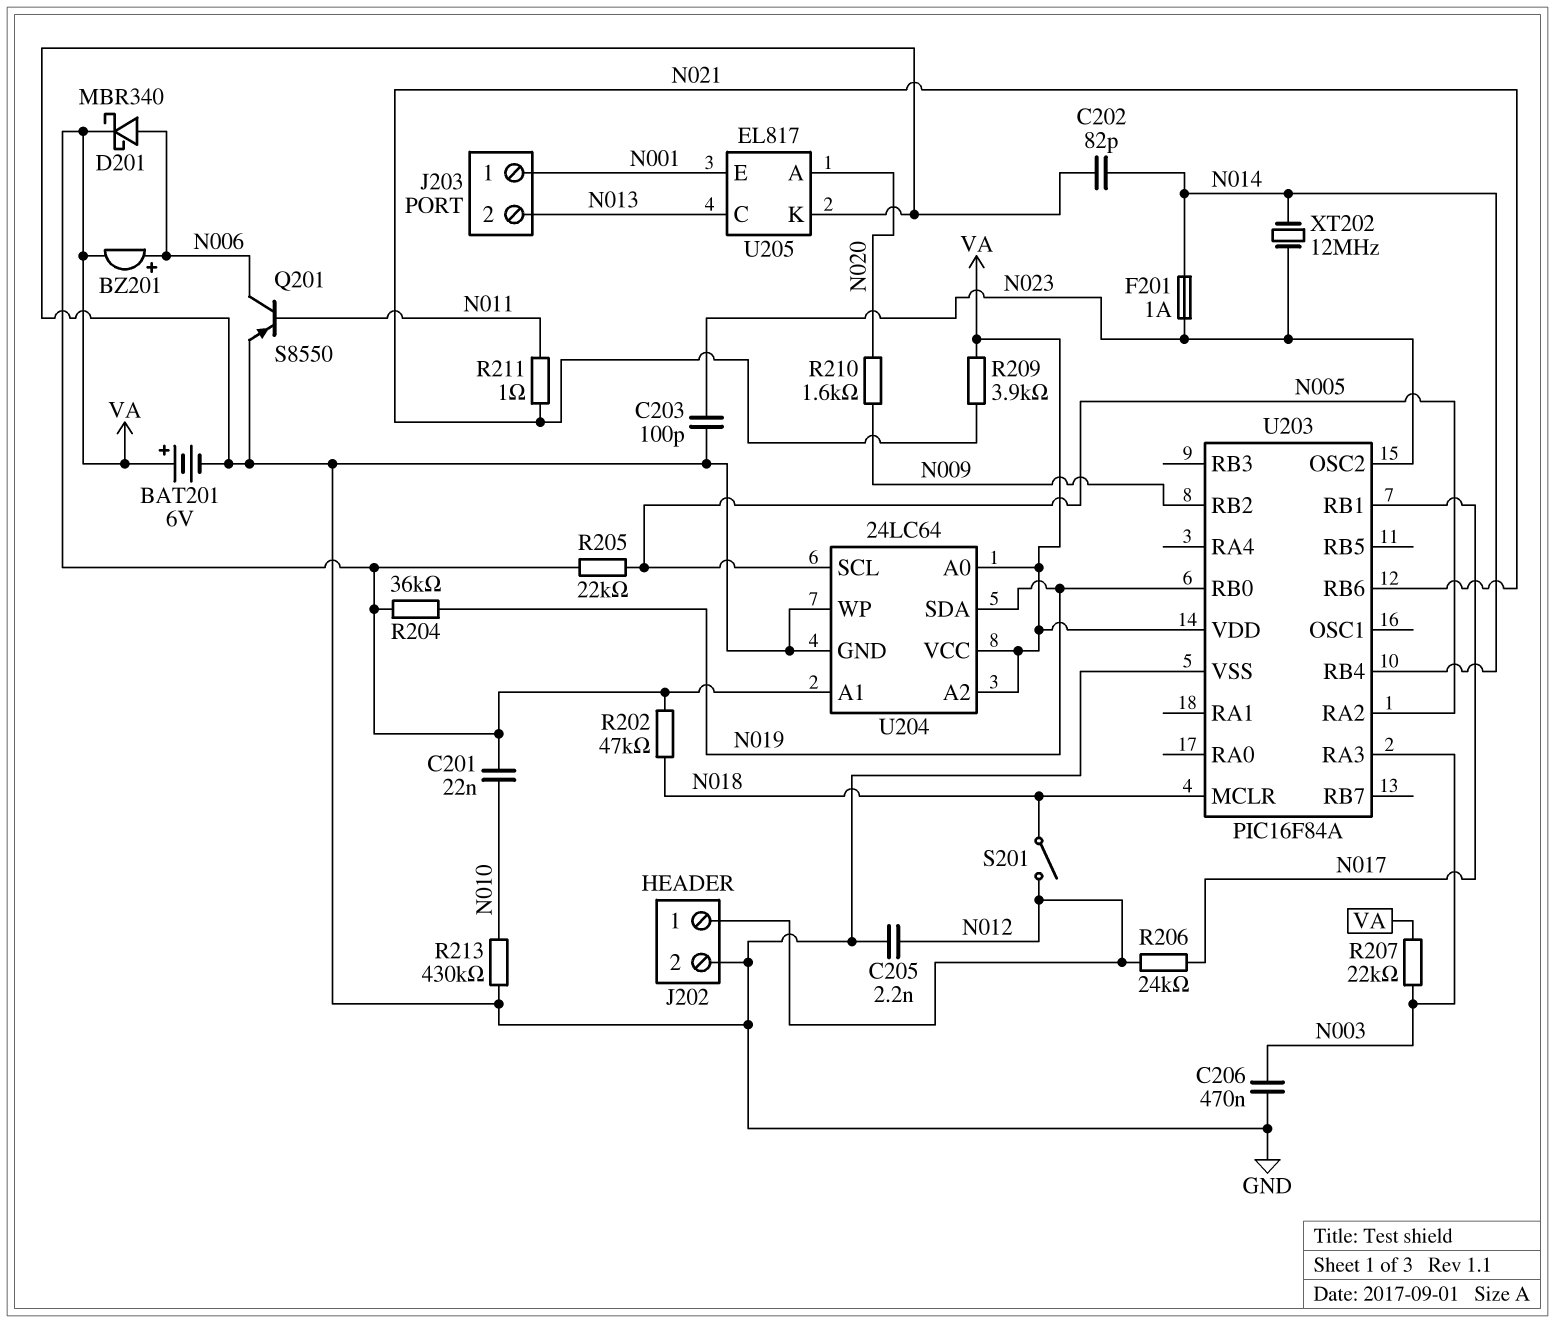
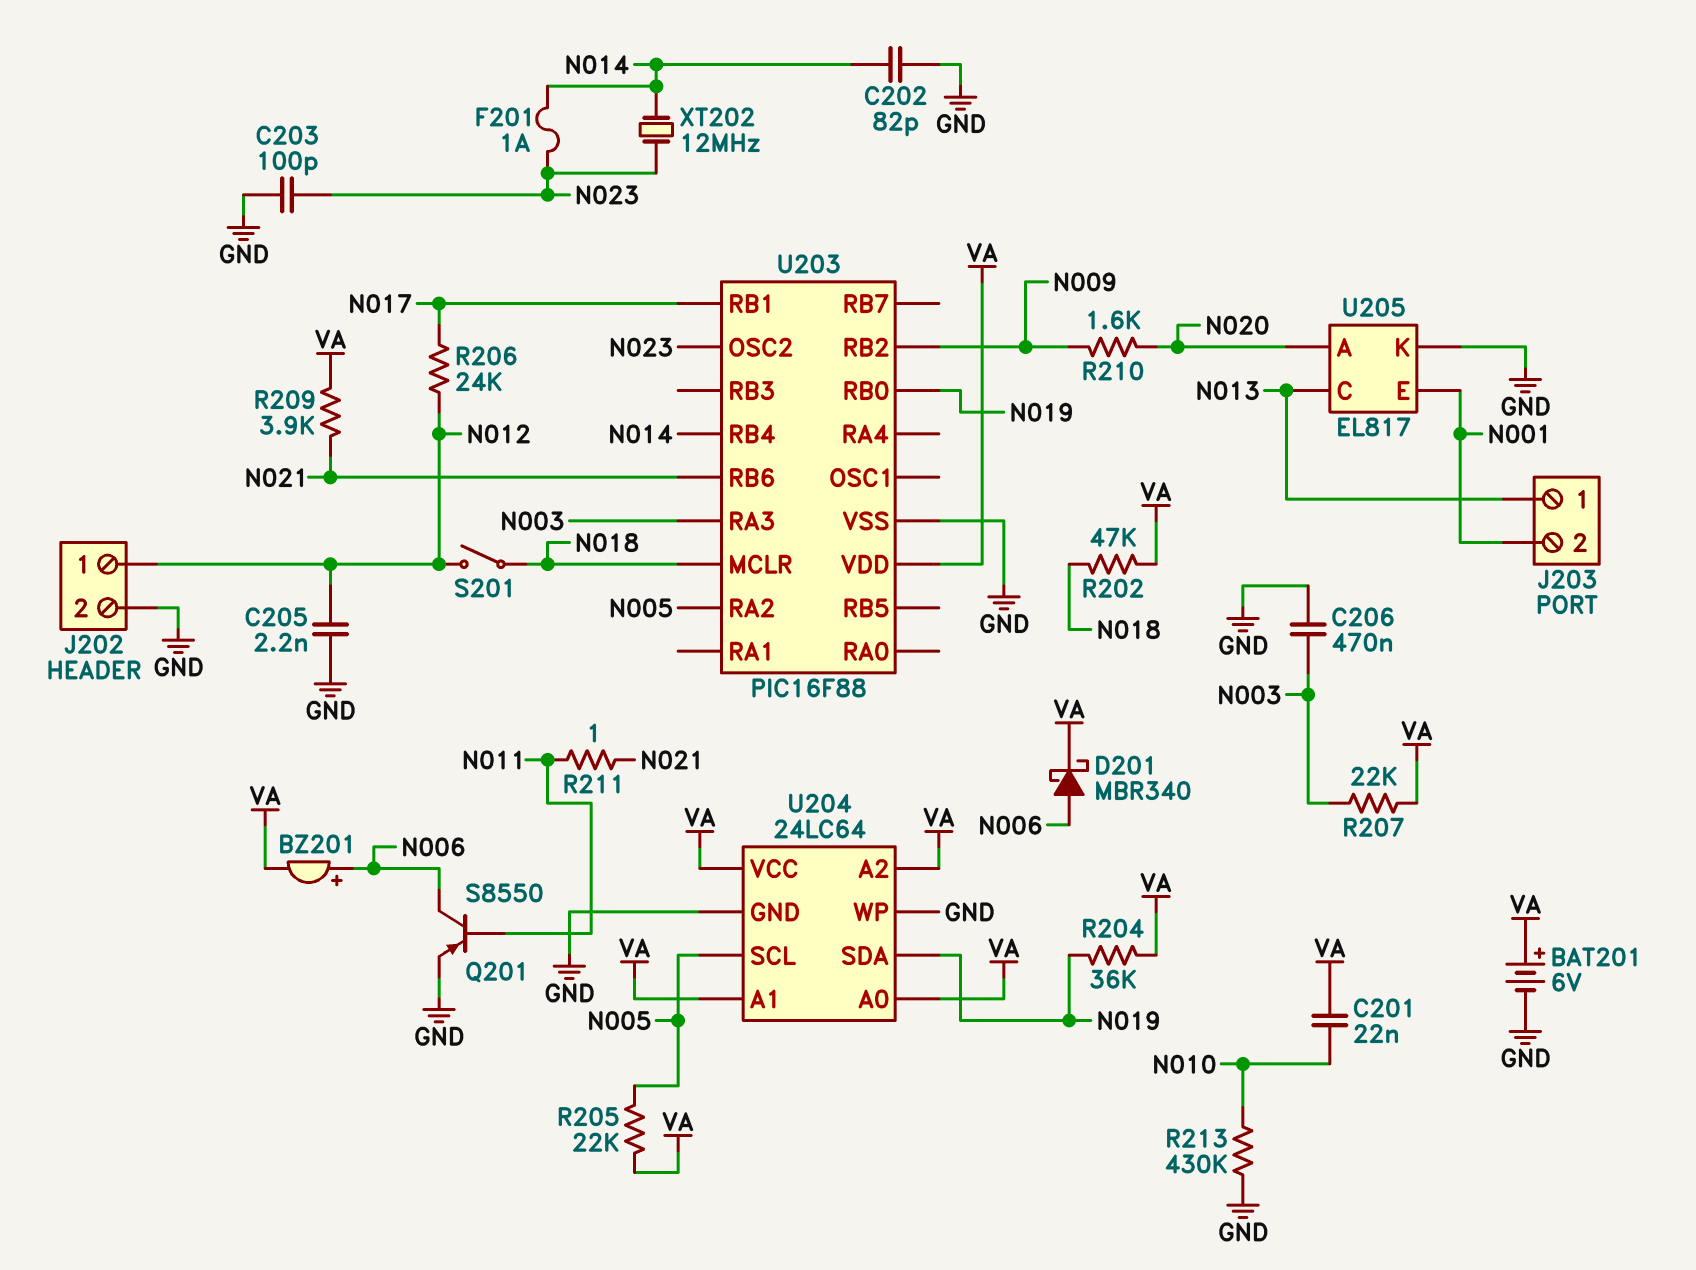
J203 pin 1: N001 -> N013
J203 pin 2: N013 -> N001
U203: PIC16F84A -> PIC16F88

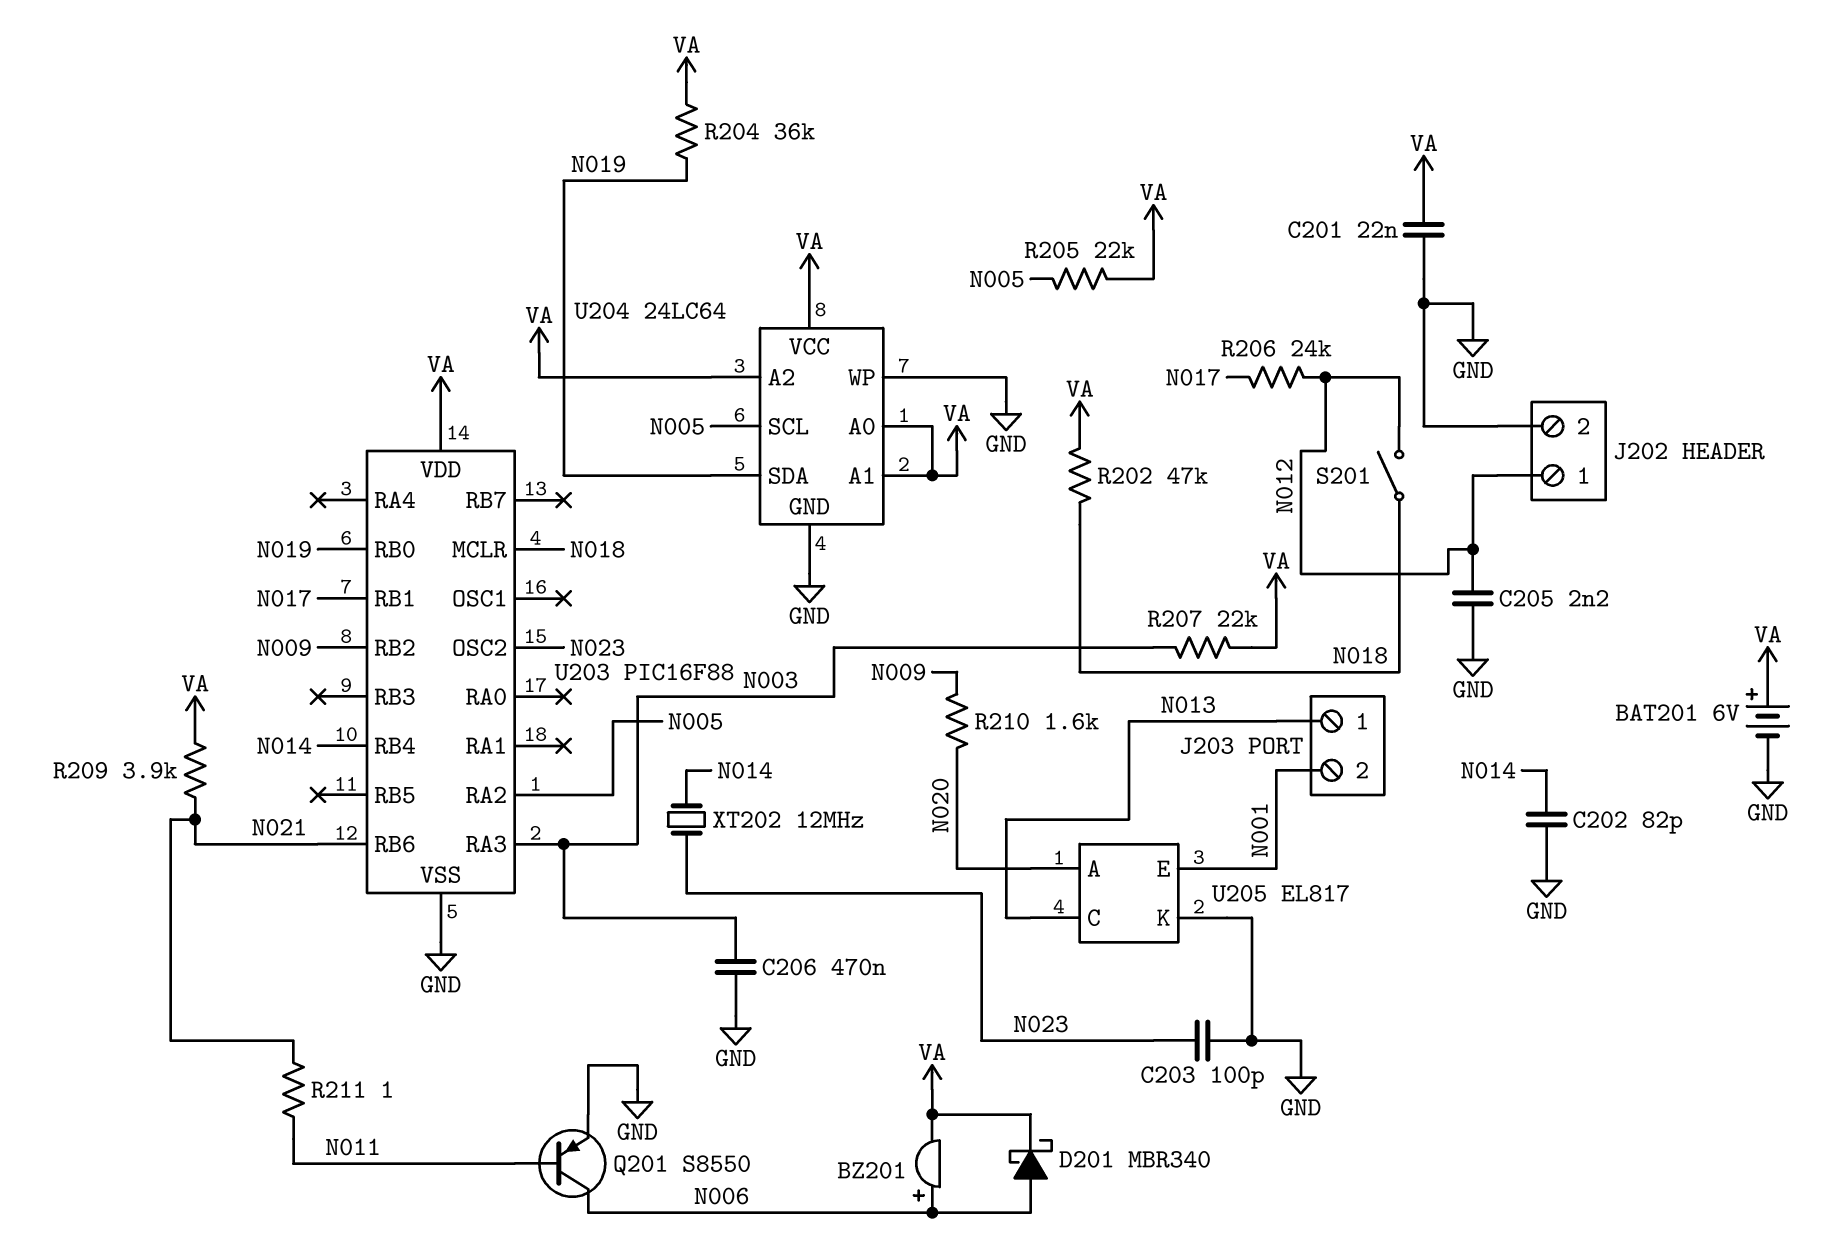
C201: 22nF (N010, VA) -> 22nF (GND, VA)
F201: 1A (N014, N023) -> none
R213: 430k (GND, N010) -> none

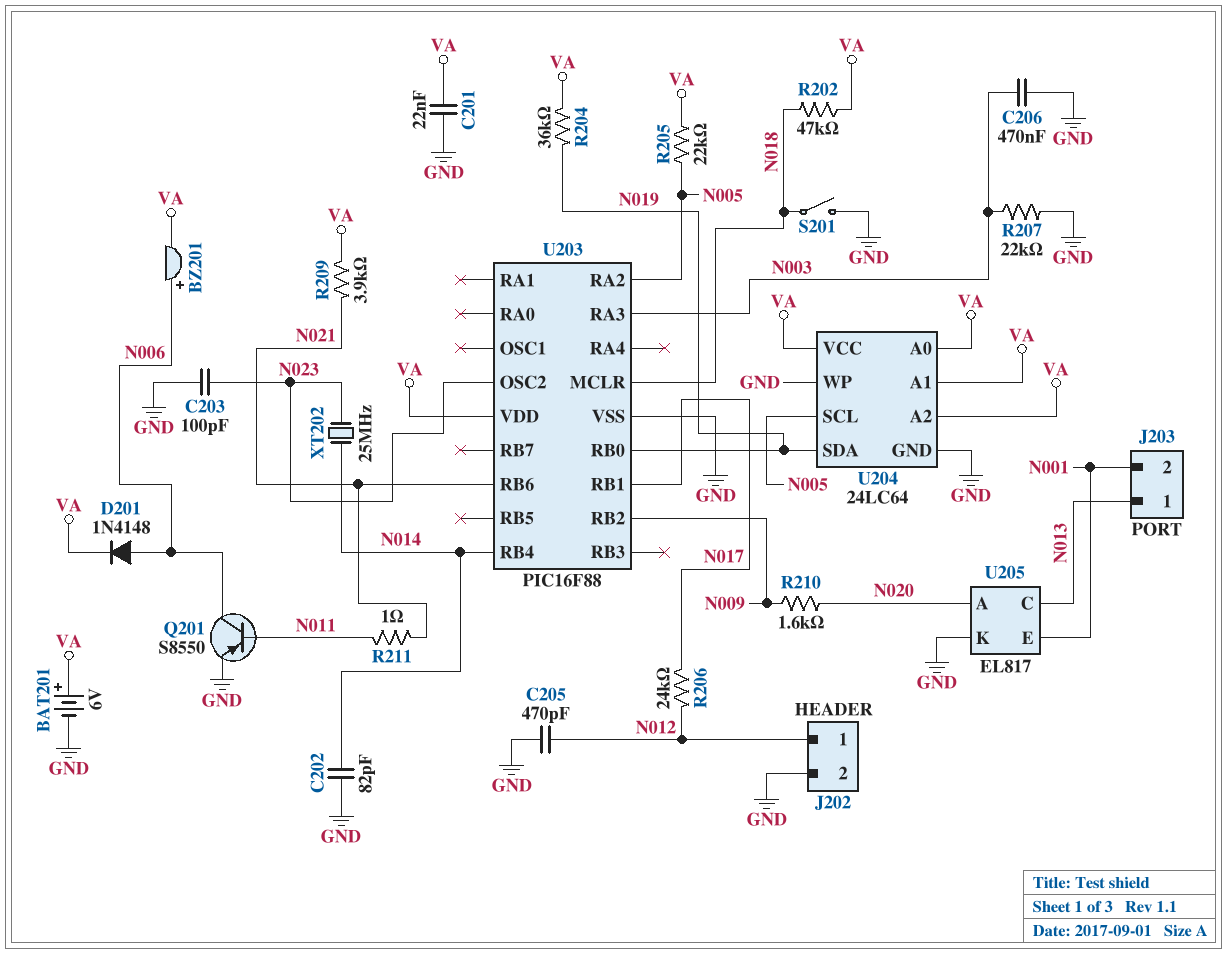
C205: 2.2nF (GND, N012) -> 470pF (GND, N012)
D201: schottky MBR340 (A N006, K VA) -> diode 1N4148 (A N006, K VA)
R207: 22k (N003, VA) -> 22k (GND, N003)
S201: switch (N012, N018) -> switch (GND, N018)
XT202: 12MHz (N014, N023) -> 25MHz (N014, N023)

